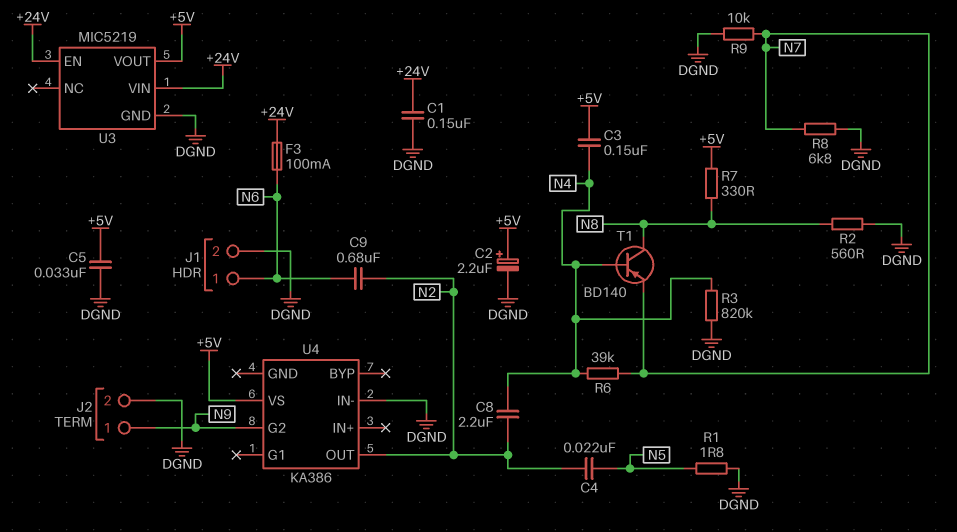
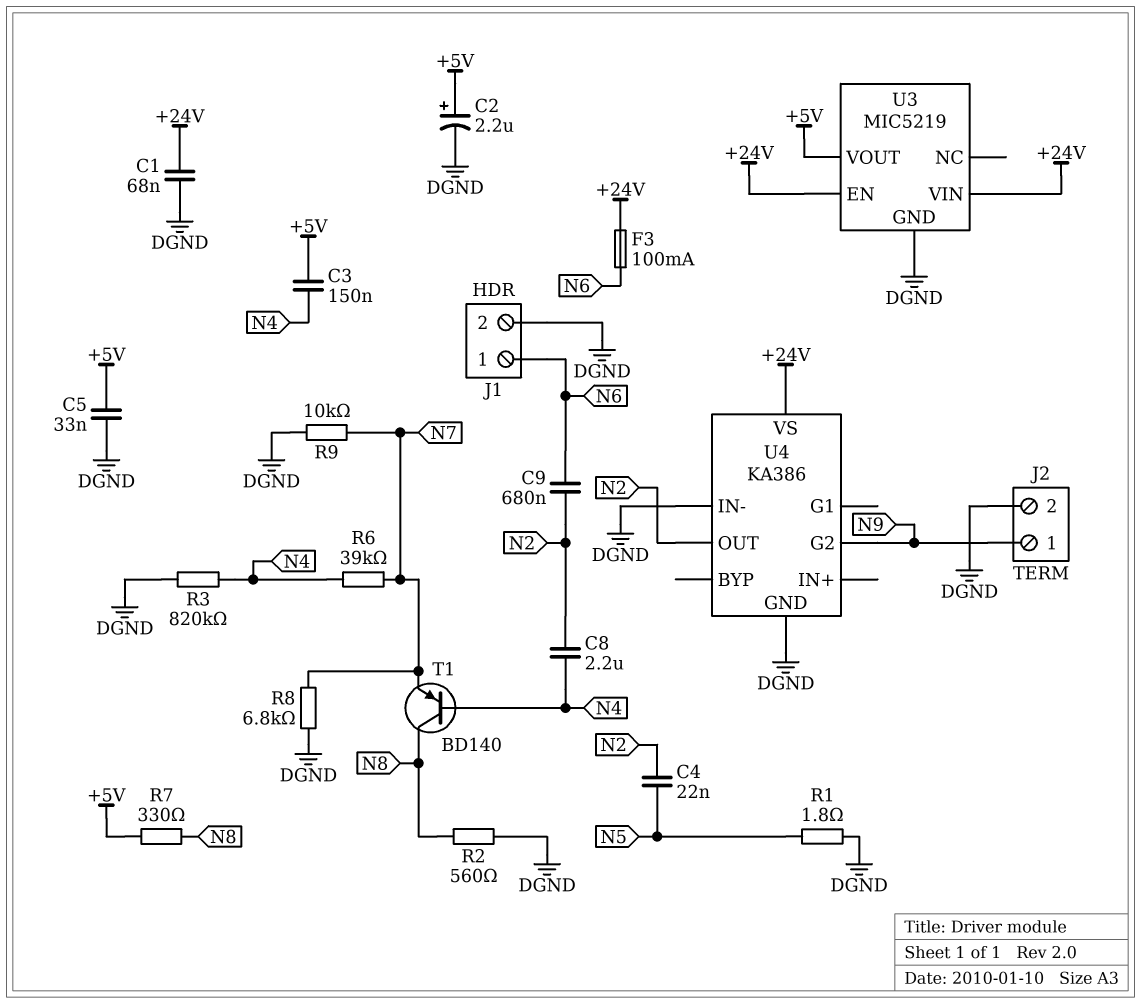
C1: 150nF (+24V, DGND) -> 68nF (+24V, DGND)
U4 pin GND: none -> DGND
U4 pin VS: +5V -> +24V

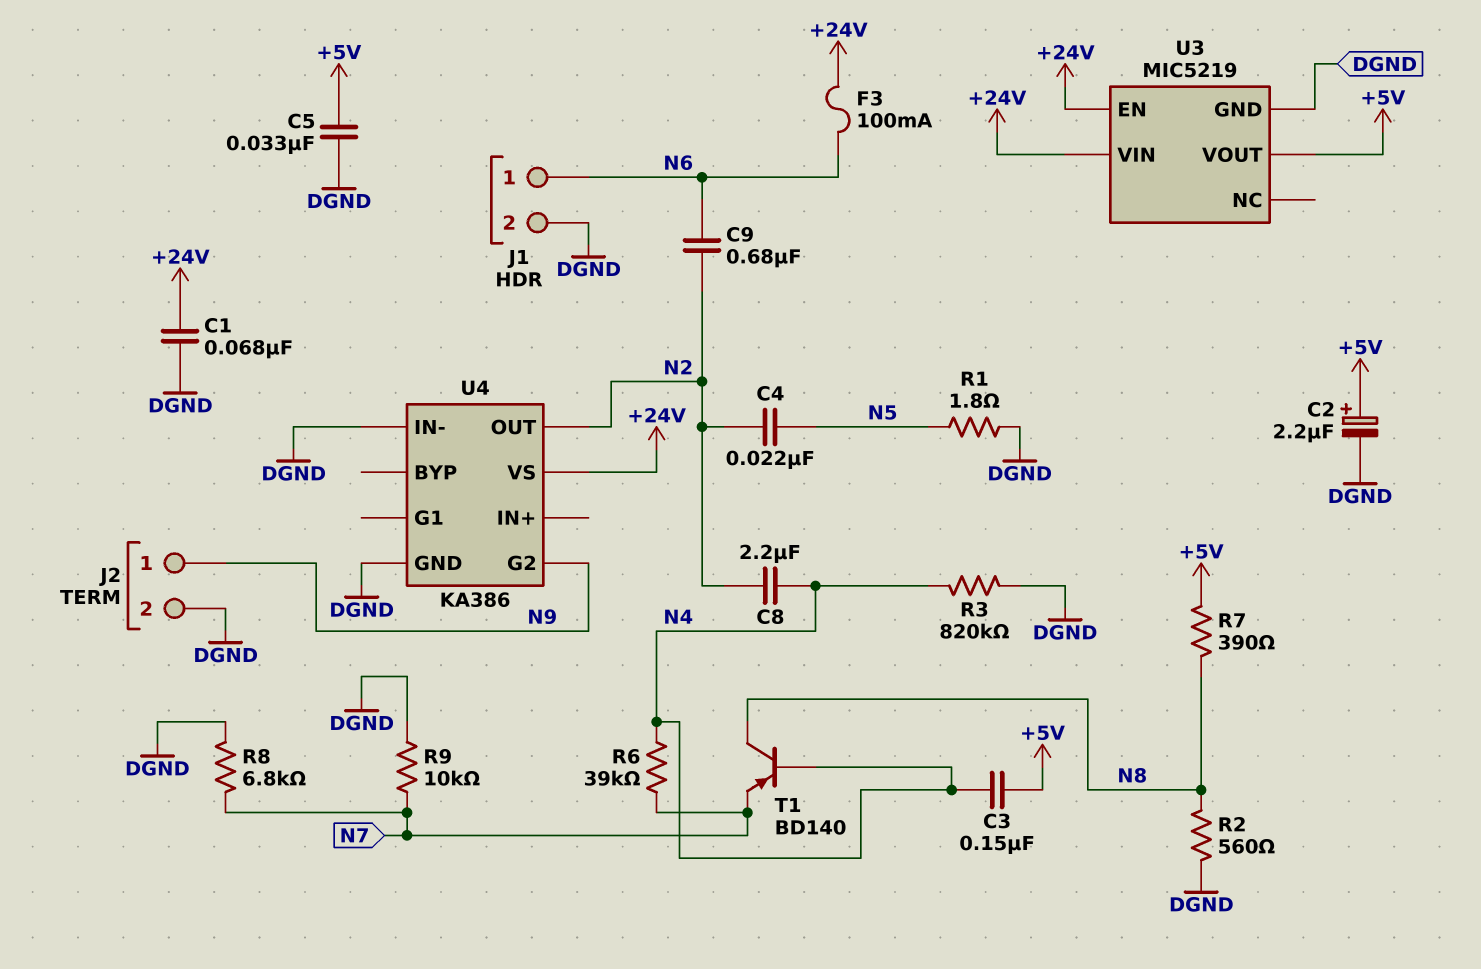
R7: 330 (+5V, N8) -> 390 (+5V, N8)

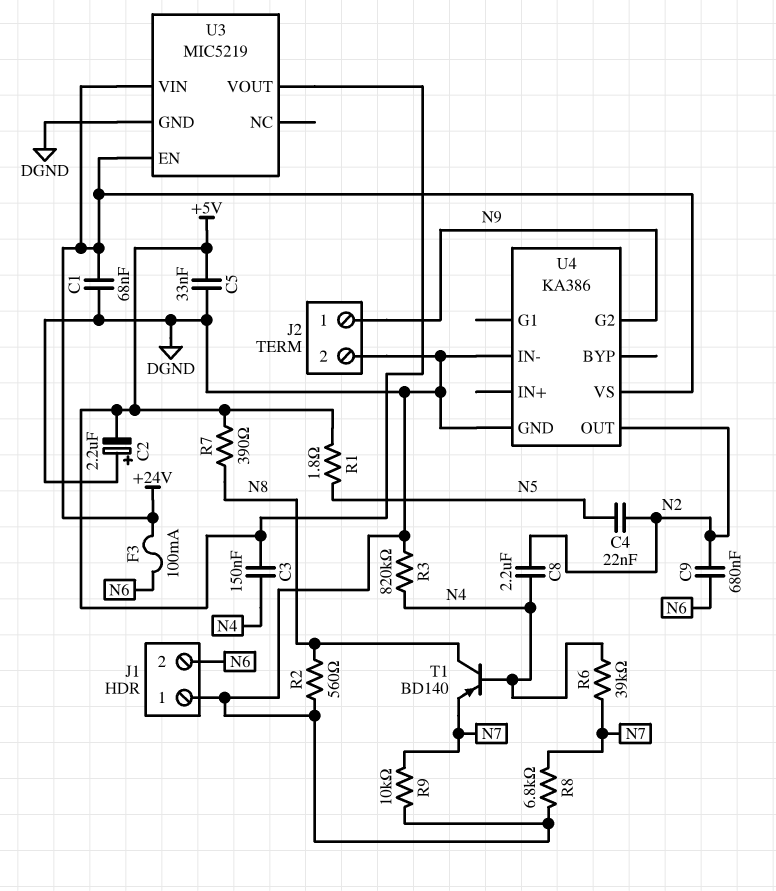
C2: 2.2uF (plus +5V, minus DGND) -> 2.2uF (plus DGND, minus +5V)
J1 pin 1: N6 -> DGND
J1 pin 2: DGND -> N6
R1: 1.8 (DGND, N5) -> 1.8 (+5V, N5)

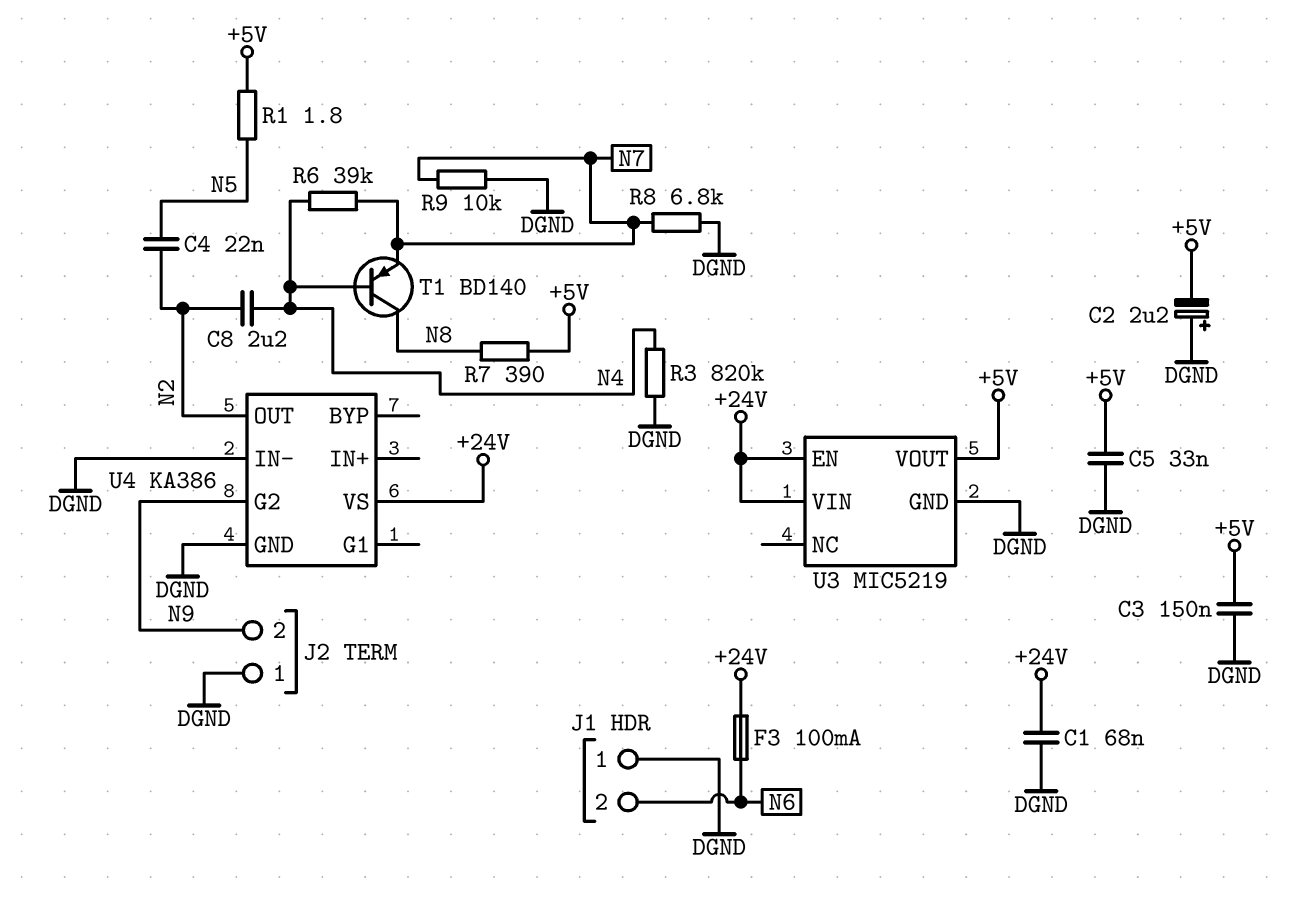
C3: 150nF (+5V, N4) -> 150nF (+5V, DGND)
C9: 680nF (N2, N6) -> none
J2 pin 1: N9 -> DGND
J2 pin 2: DGND -> N9
R2: 560 (DGND, N8) -> none

